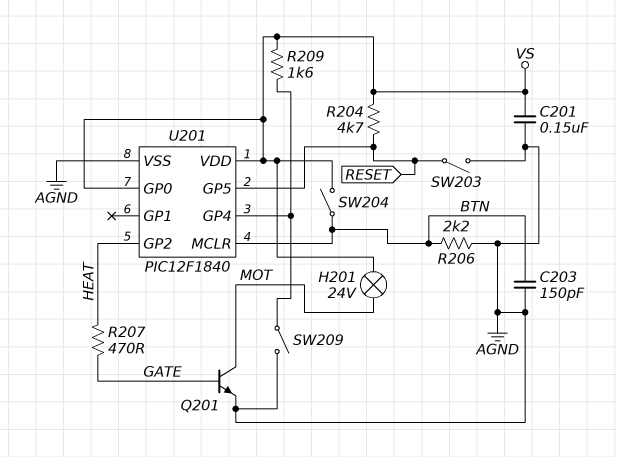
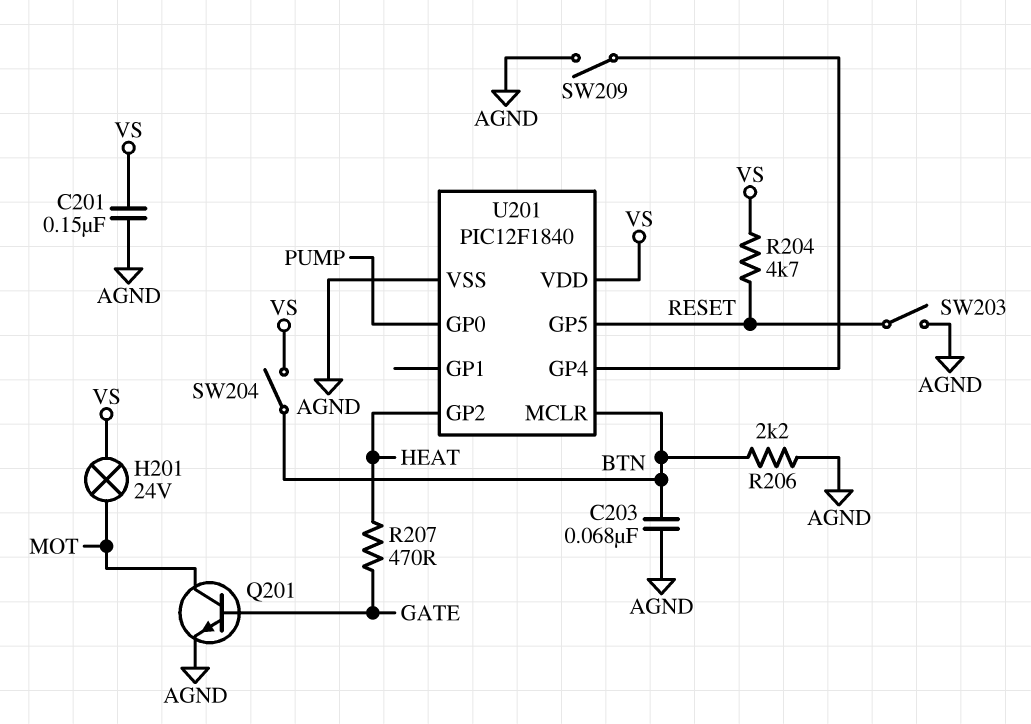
C203: 150pF (AGND, BTN) -> 68nF (AGND, BTN)
R209: 1.6k (U201/GP4, VS) -> none
U201 pin GP0: VS -> PUMP

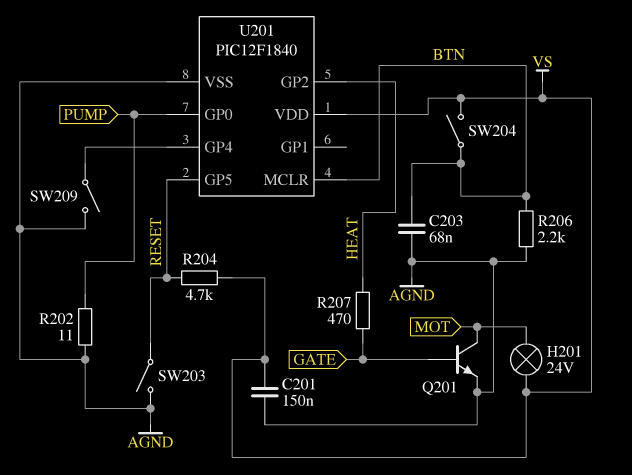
R202: none -> 11 (AGND, PUMP)

